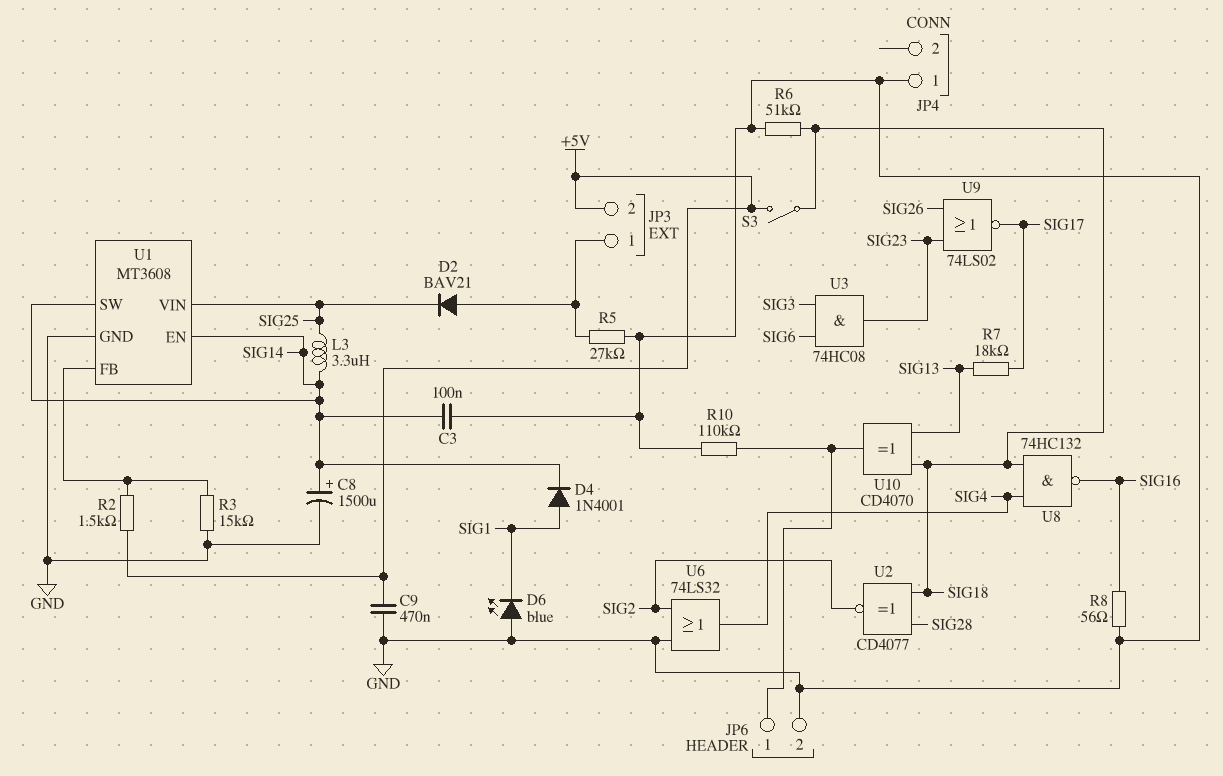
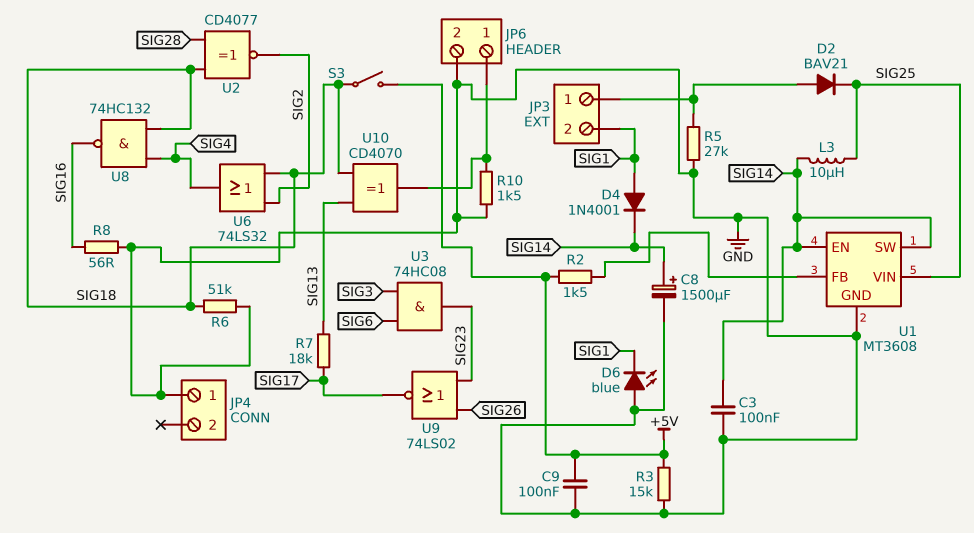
C9: 470nF (+5V, GND) -> 100nF (+5V, GND)
JP3 pin 2: +5V -> SIG1
L3: 3.3uH (SIG14, SIG25) -> 10uH (SIG14, SIG25)
R3: 15k (GND, U1/FB) -> 15k (+5V, GND)
R10: 110k (GND, JP6/1) -> 1.5k (GND, JP6/1)
U6: OR 74LS32 (in GND, in SIG2, out SIG4) -> OR 74LS32 (in SIG2, in SIG18, out SIG4)

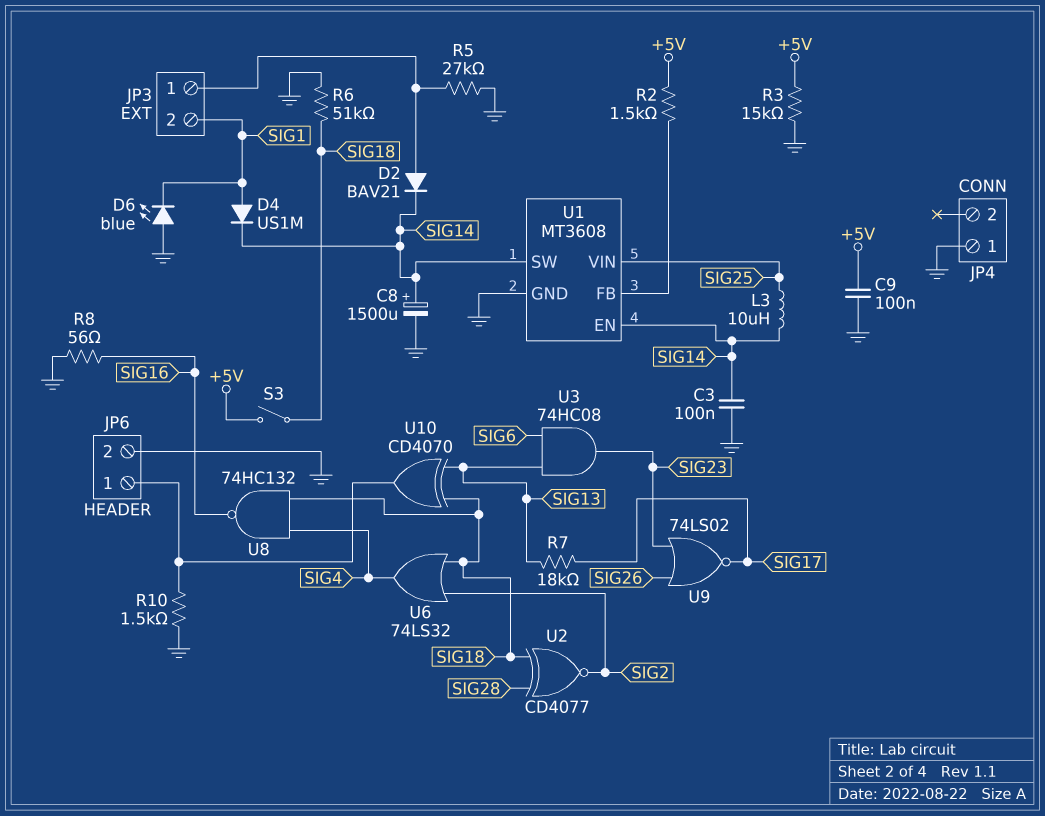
D2: diode BAV21 (A JP3/1, K SIG25) -> diode BAV21 (A JP3/1, K SIG14)
D4: diode 1N4001 (A SIG1, K SIG14) -> diode US1M (A SIG1, K SIG14)
U3: AND 74HC08 (in SIG3, in SIG6, out SIG23) -> AND 74HC08 (in SIG6, in SIG13, out SIG23)

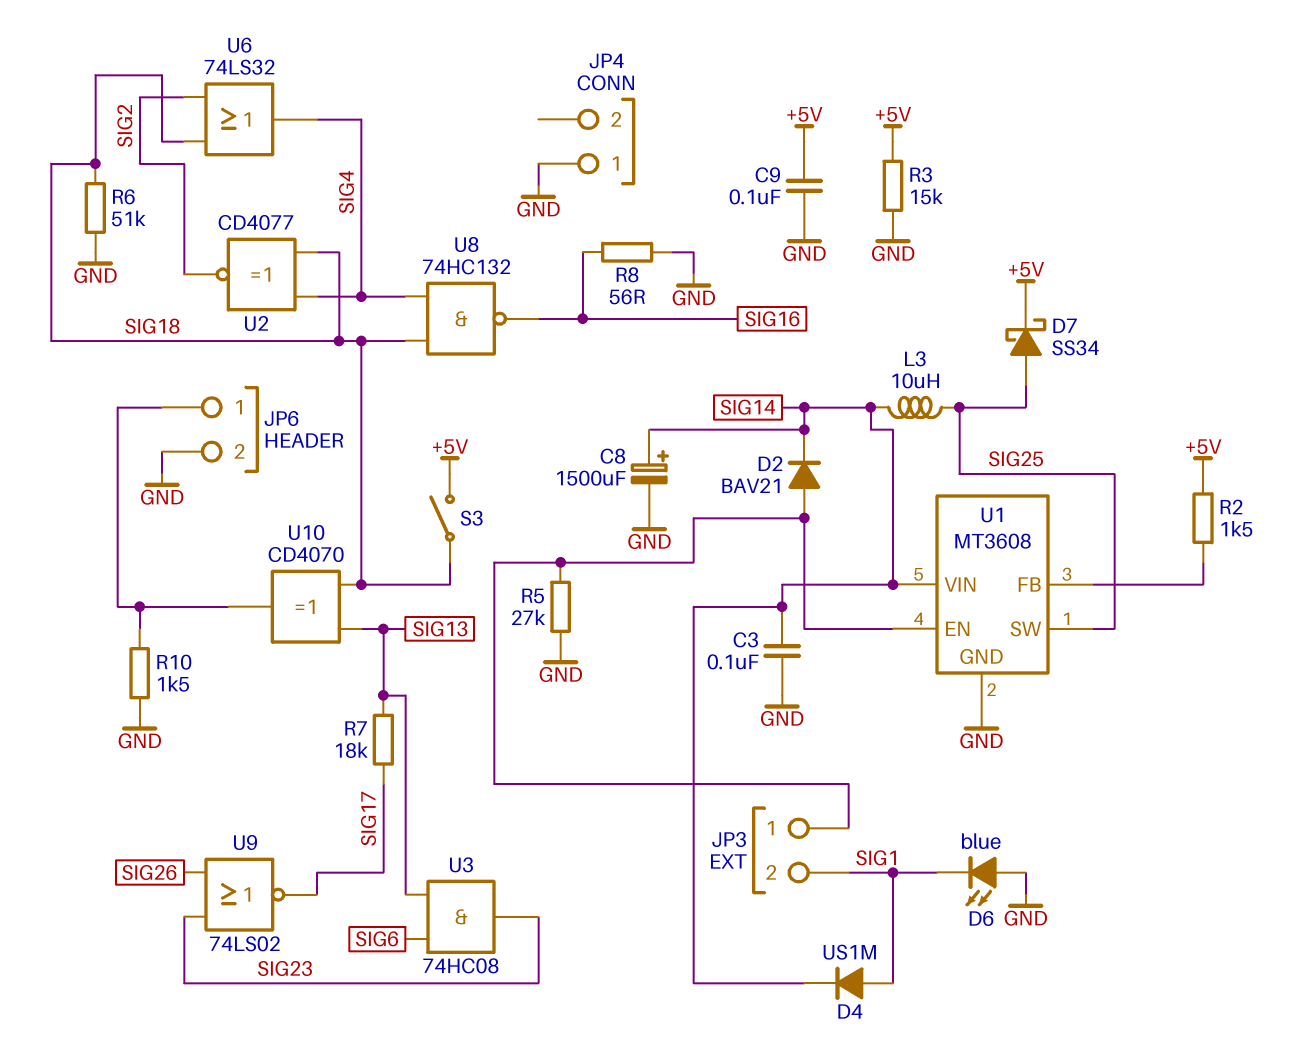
D7: none -> schottky SS34 (A SIG25, K +5V)
U1 pin EN: SIG14 -> JP3/1
U1 pin SW: SIG14 -> SIG25
U1 pin VIN: SIG25 -> SIG14
U2: XNOR CD4077 (in SIG18, in SIG28, out SIG2) -> XNOR CD4077 (in SIG4, in SIG18, out SIG2)

